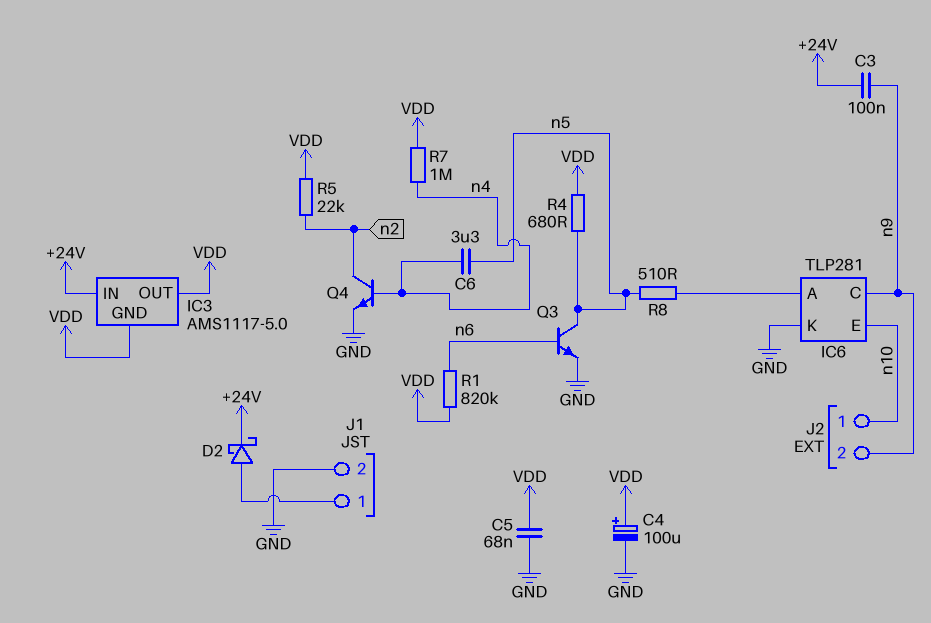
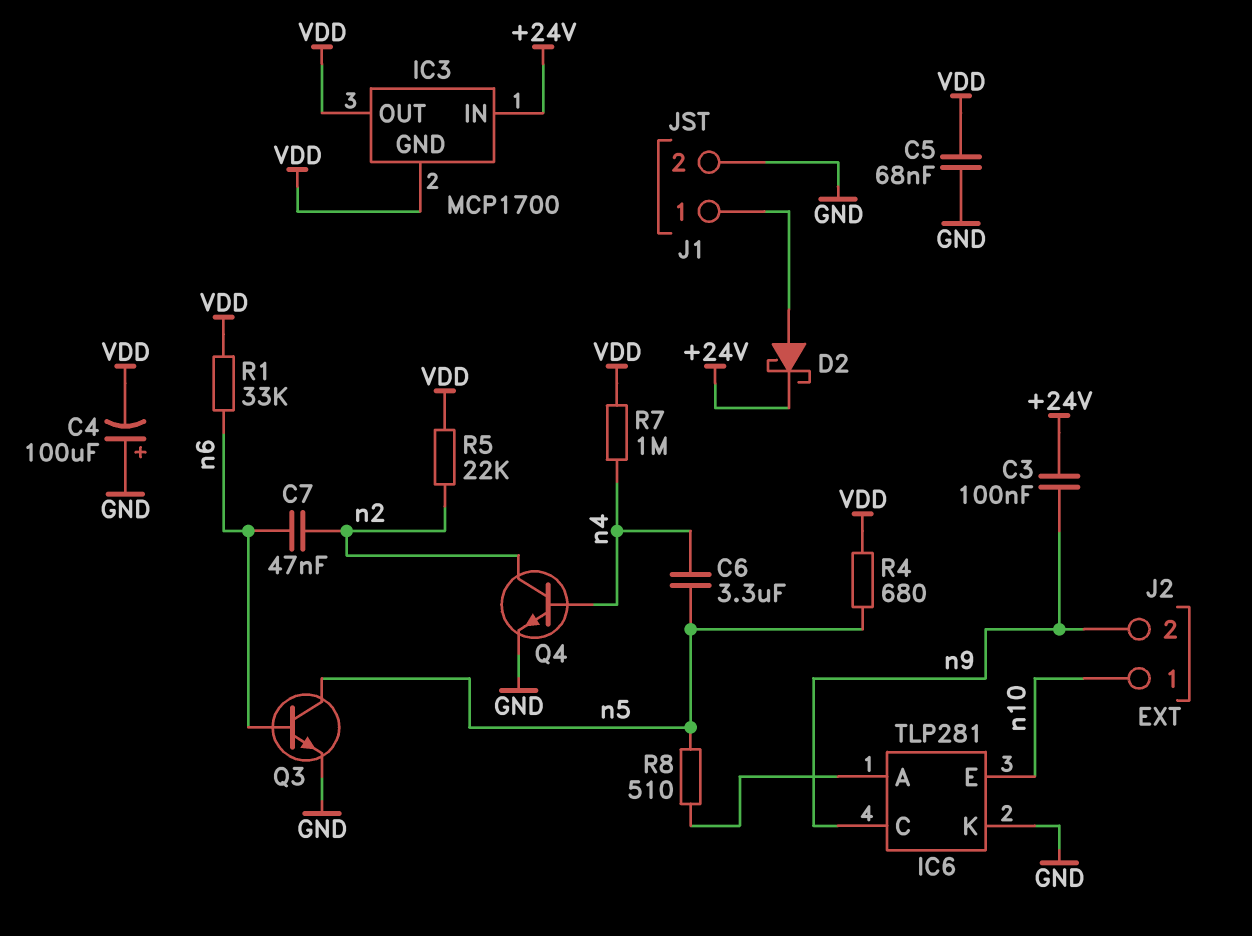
C4: 100uF (plus VDD, minus GND) -> 100uF (plus GND, minus VDD)
C7: none -> 47nF (n2, n6)
IC3: AMS1117-5.0 -> MCP1700
R1: 820k (VDD, n6) -> 33k (VDD, n6)

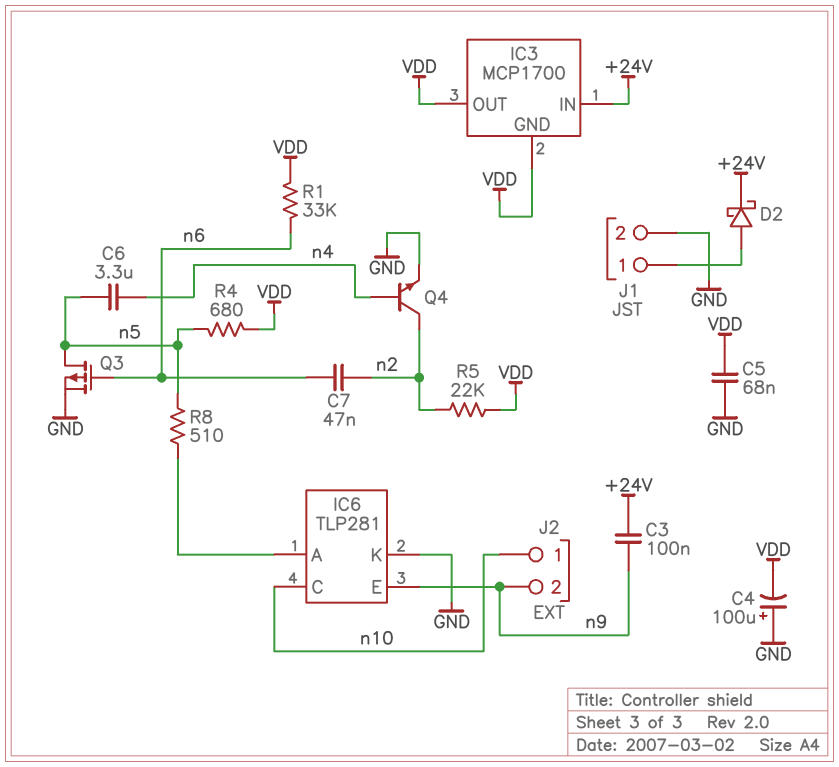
IC6 pin C: n9 -> n10
IC6 pin E: n10 -> n9
Q3: NPN (B n6, C n5, E GND) -> PMOS (G n6, D n5, S GND)
R7: 1M (VDD, n4) -> none

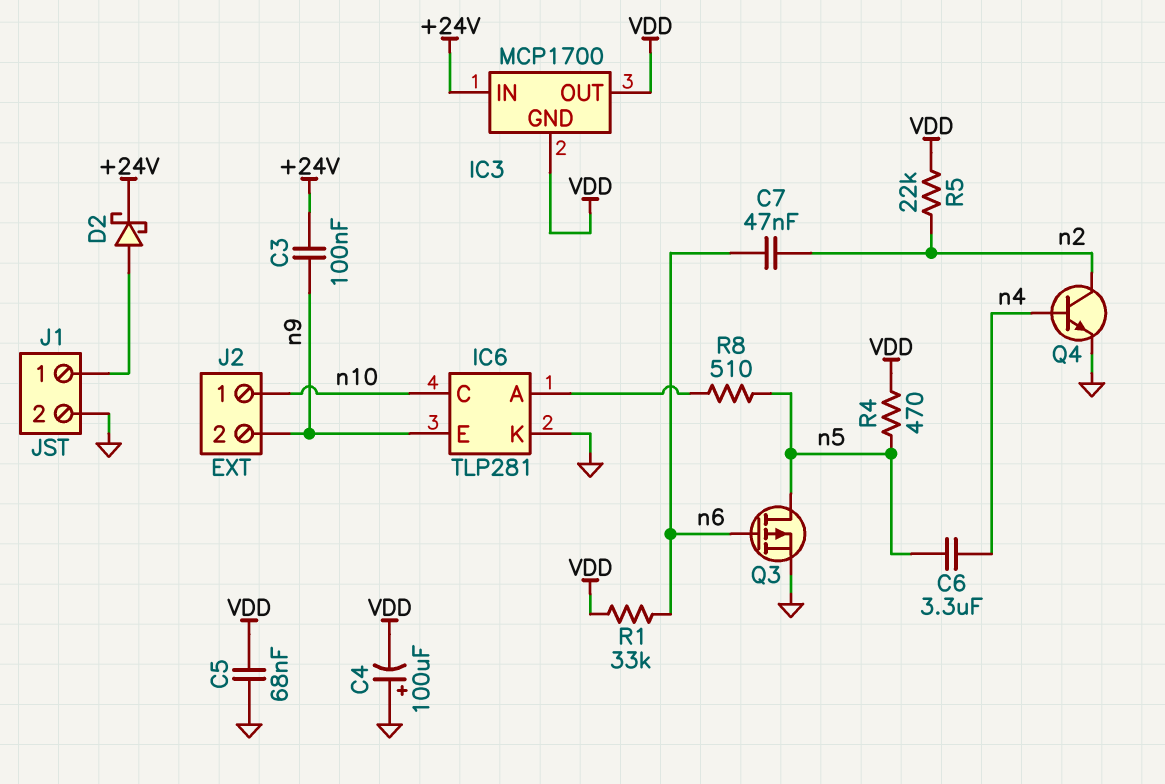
R4: 680 (VDD, n5) -> 470 (VDD, n5)

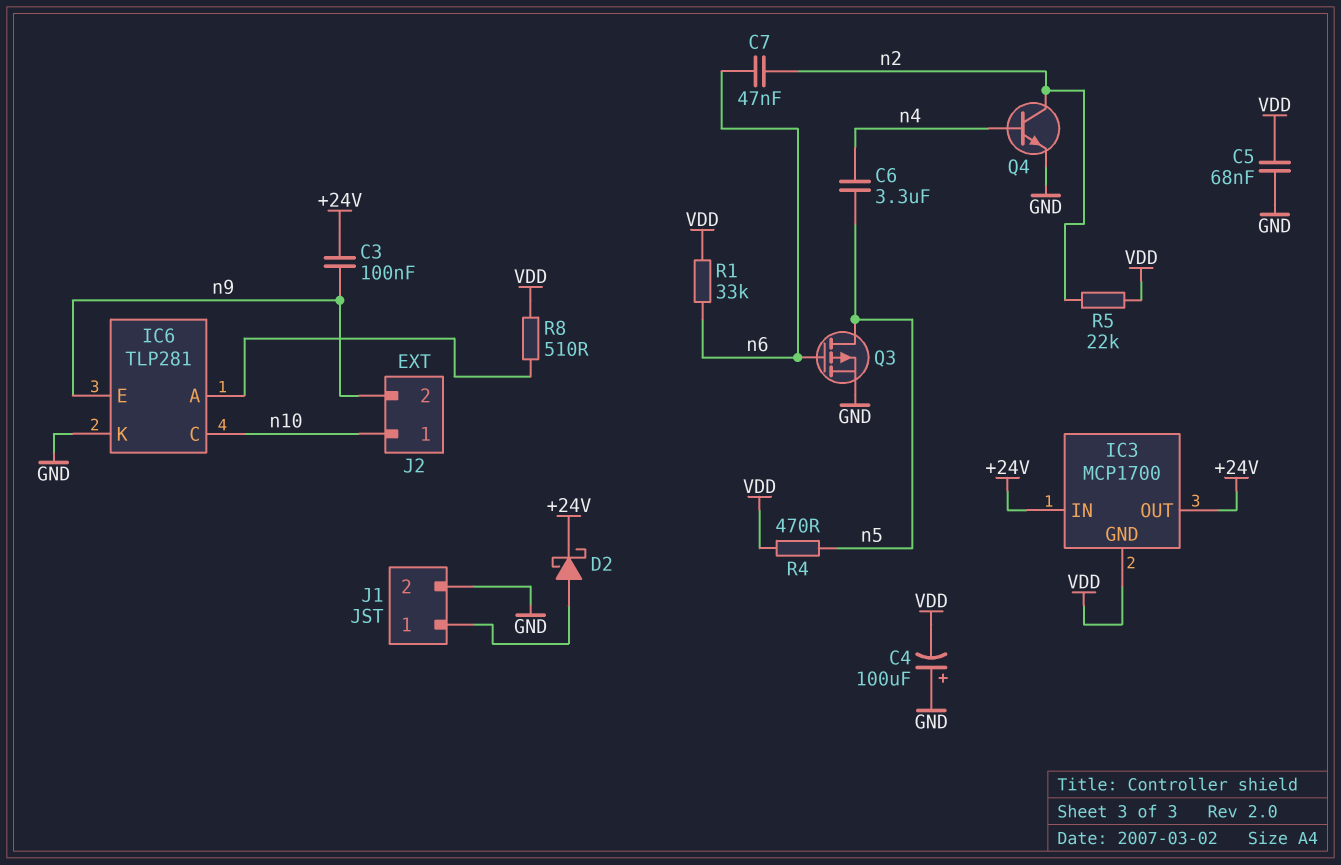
IC3 pin OUT: VDD -> +24V
R8: 510 (IC6/A, n5) -> 510 (IC6/A, VDD)

